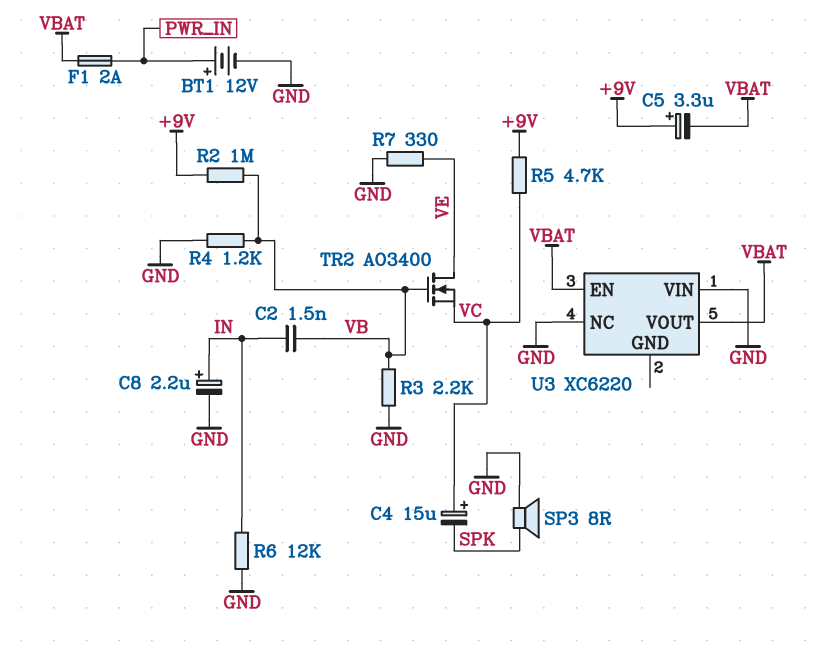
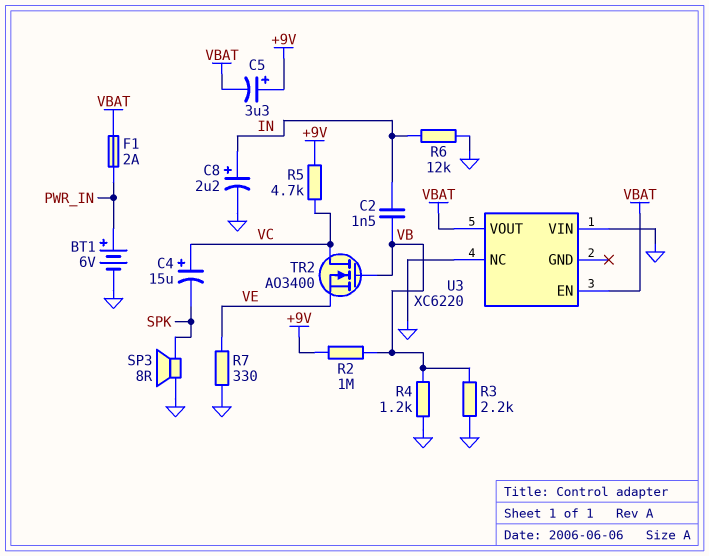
BT1: 12V (plus PWR_IN, minus GND) -> 6V (plus PWR_IN, minus GND)
TR2: NMOS AO3400 (G VB, D VE, S VC) -> NMOS AO3400 (G VB, D VC, S VE)

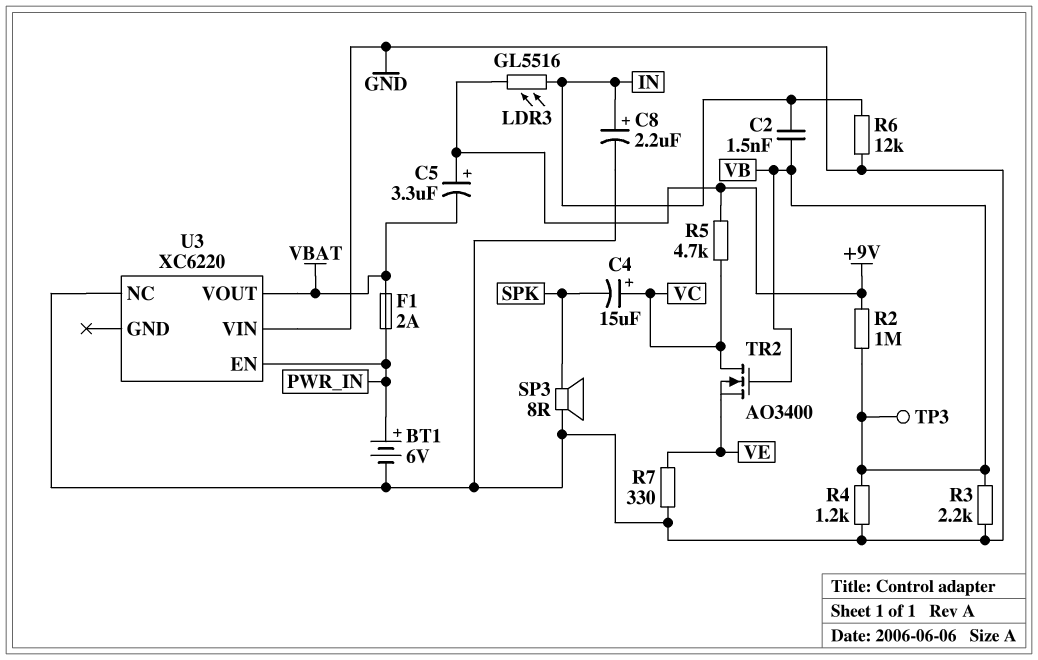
LDR3: none -> GL5516 (+9V, IN)
TP3: none -> test point (VB)
U3 pin EN: VBAT -> PWR_IN

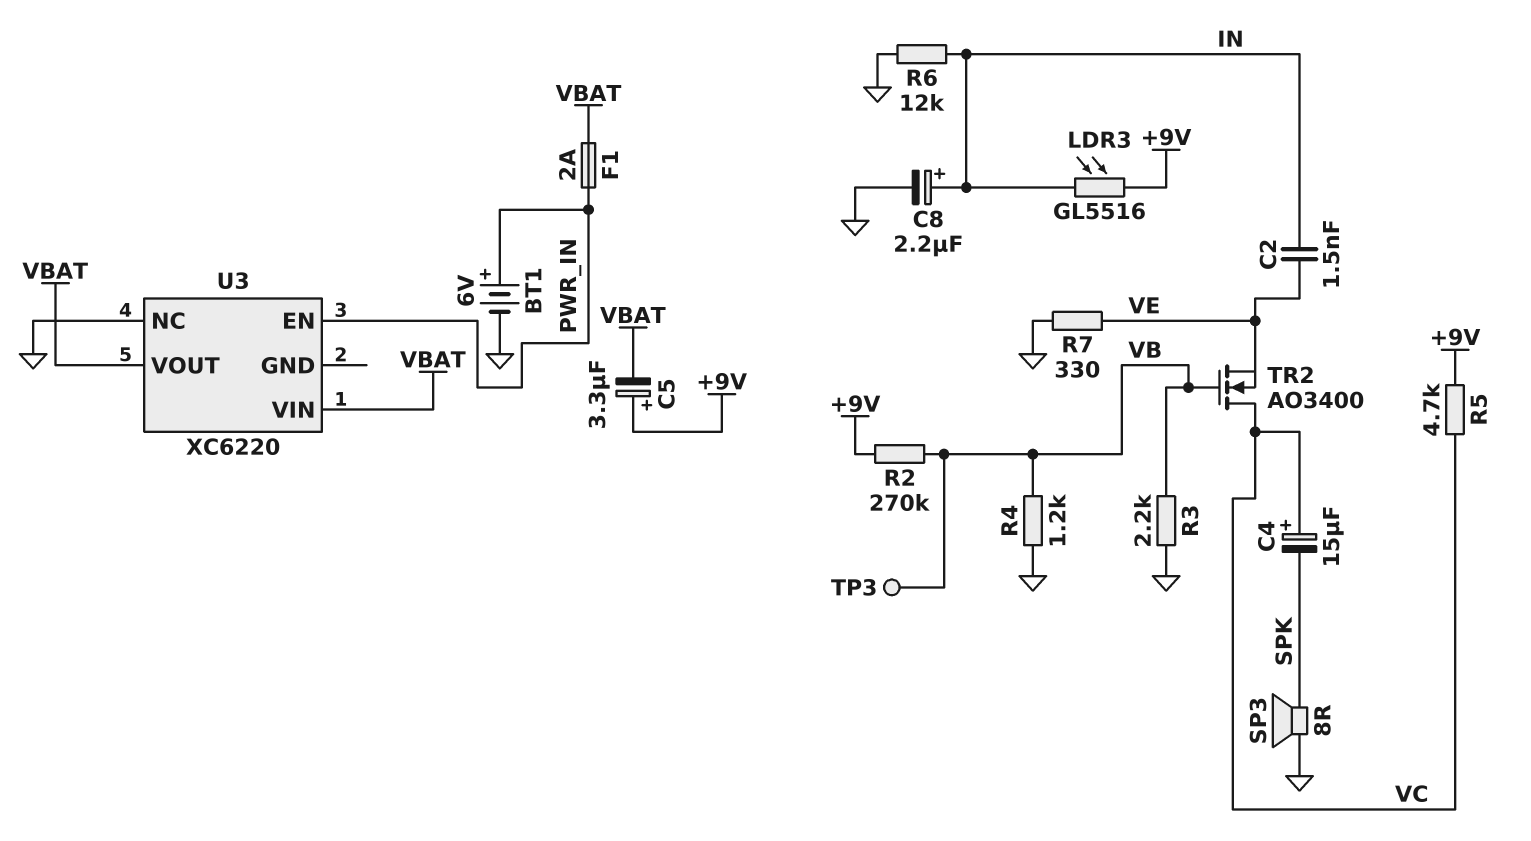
C2: 1.5nF (IN, VB) -> 1.5nF (IN, VE)
R2: 1M (+9V, VB) -> 270k (+9V, VB)
U3 pin VIN: GND -> VBAT

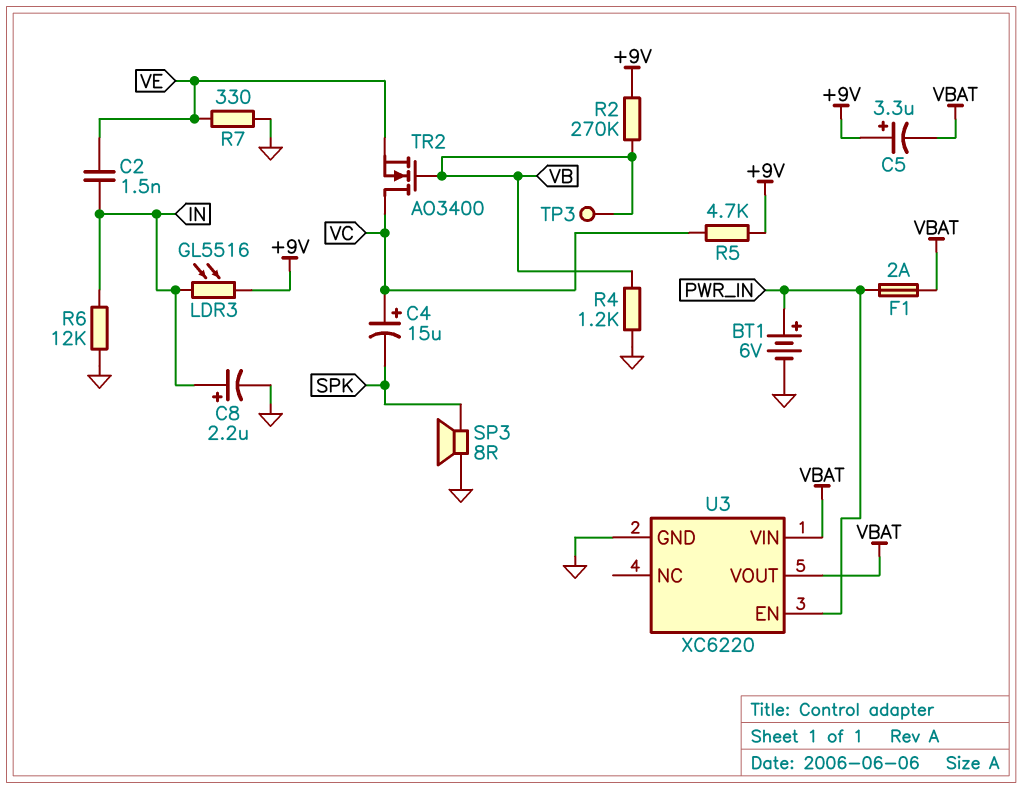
R3: 2.2k (GND, VB) -> none
U3 pin GND: none -> GND
U3 pin NC: GND -> none

